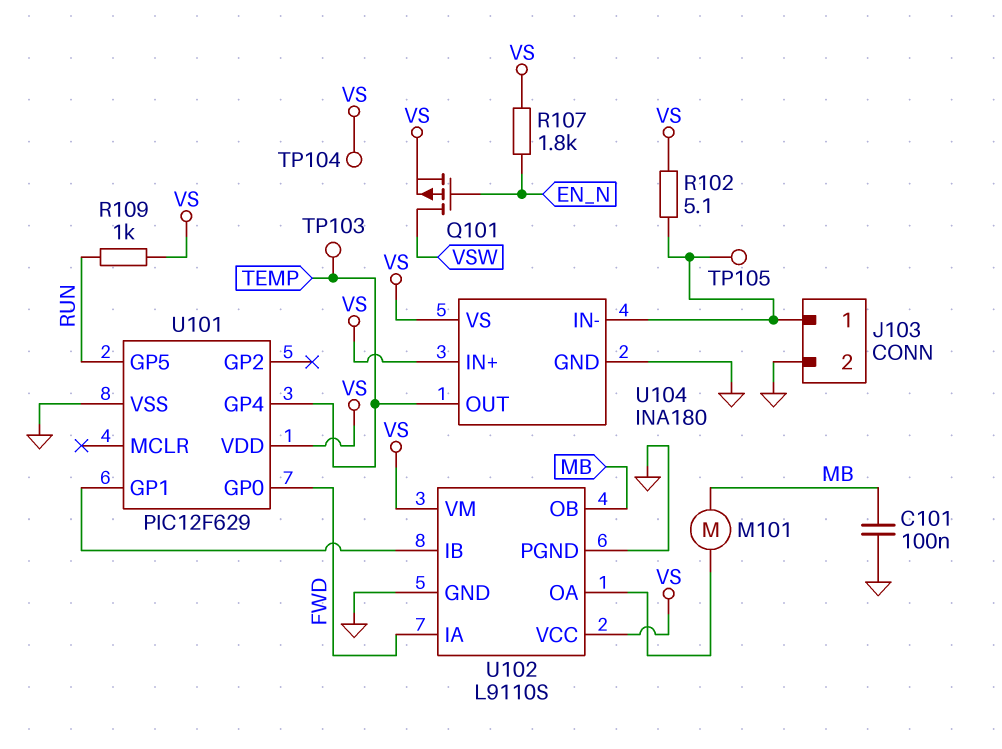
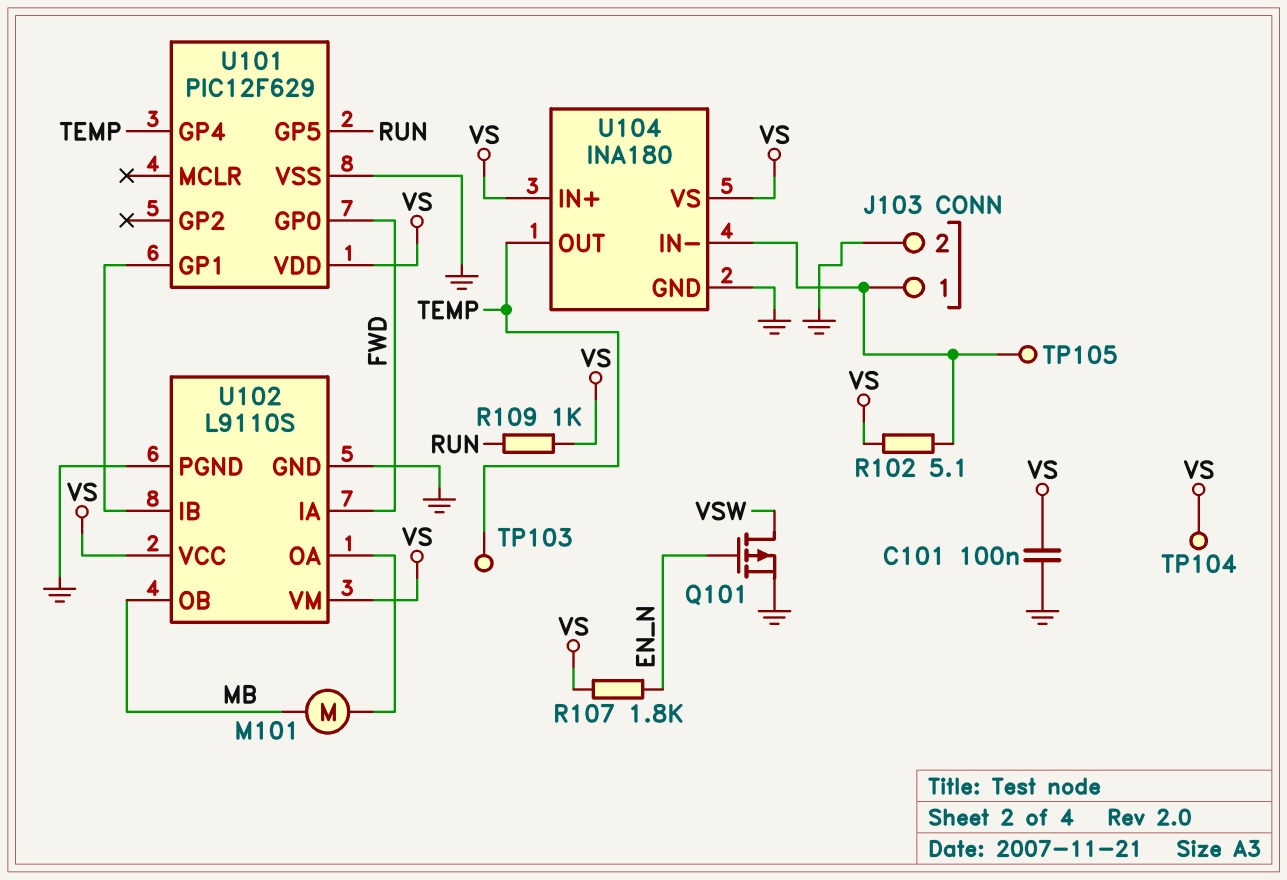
C101: 100nF (GND, MB) -> 100nF (GND, VS)
Q101: PMOS (G EN_N, D VSW, S VS) -> PMOS (G EN_N, D VSW, S GND)

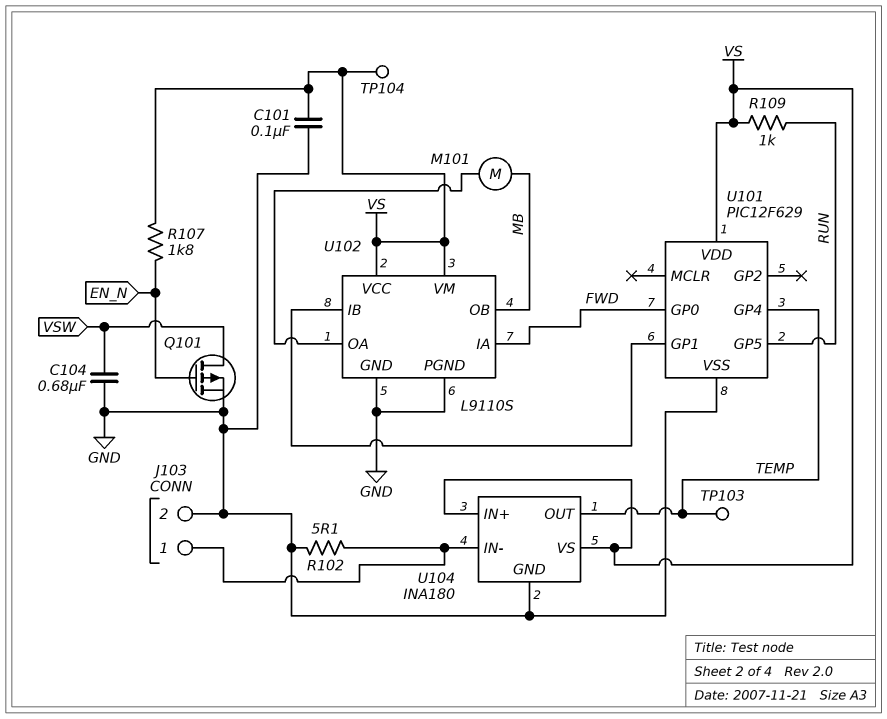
C104: none -> 680nF (GND, VSW)
R102: 5.1 (J103/1, VS) -> 5.1 (GND, J103/1)
TP105: test point (J103/1) -> none

